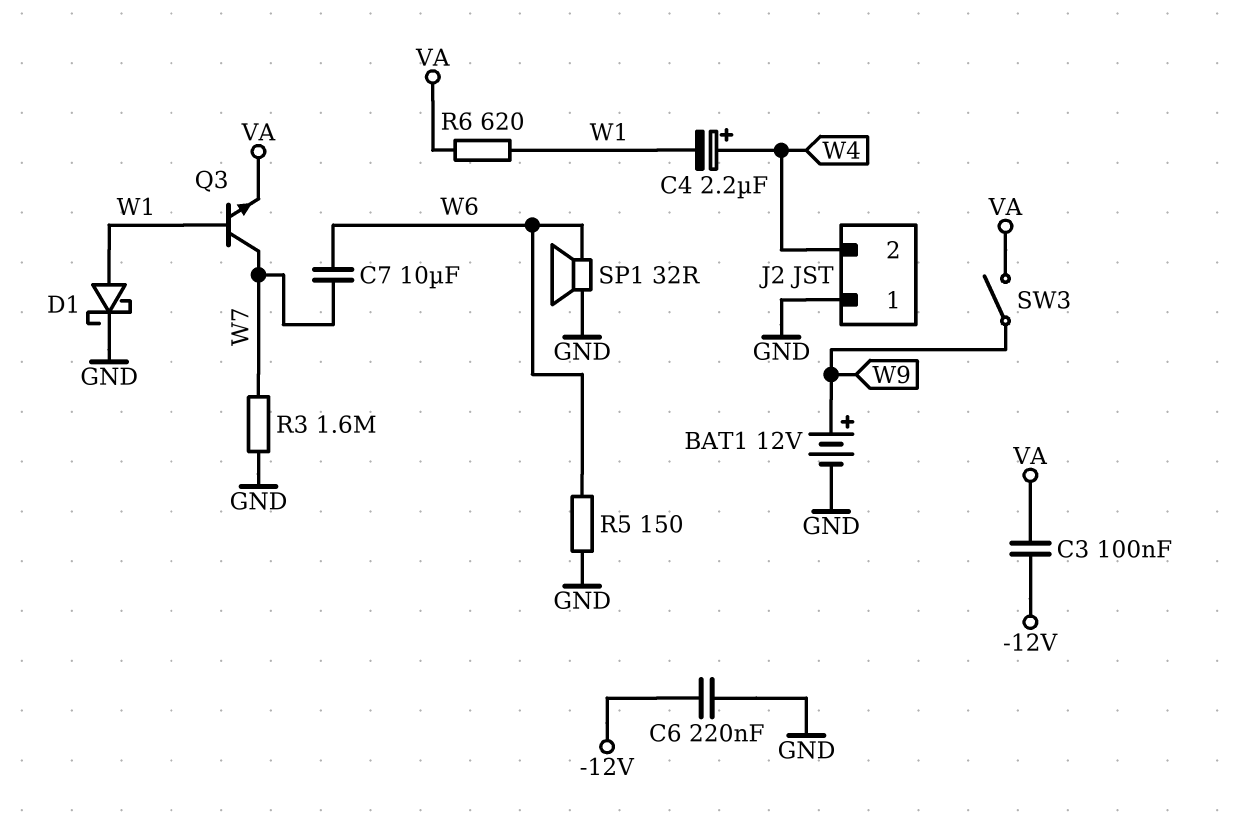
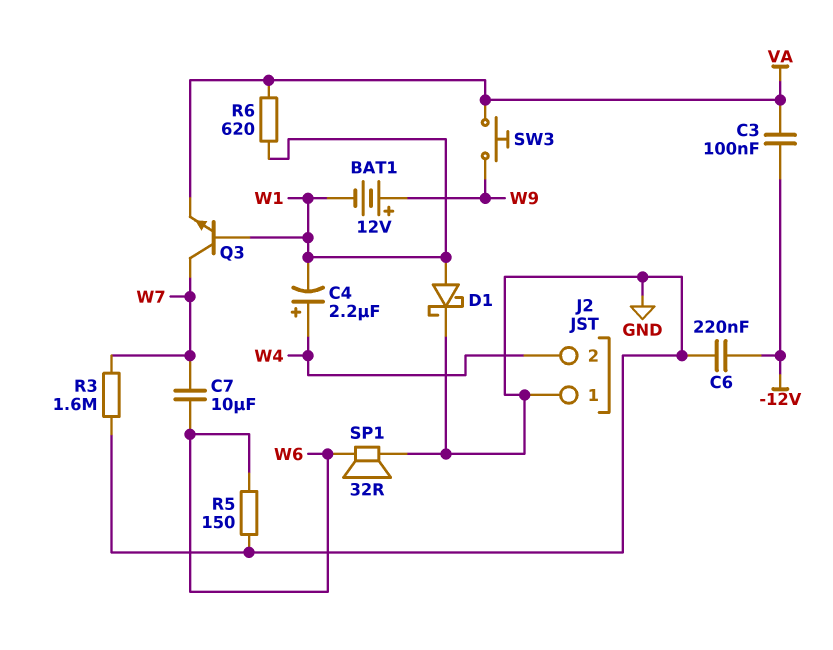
BAT1: 12V (plus W9, minus GND) -> 12V (plus W9, minus W1)
SW3: switch (VA, W9) -> button (VA, W9)

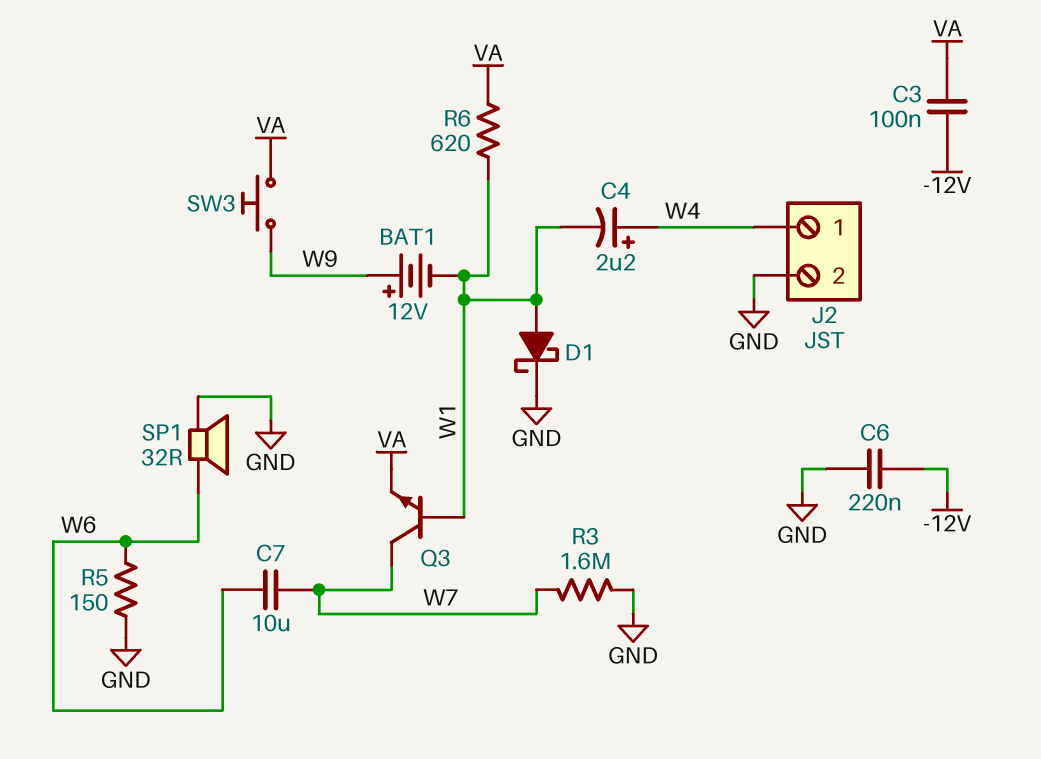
J2 pin 1: GND -> W4
J2 pin 2: W4 -> GND

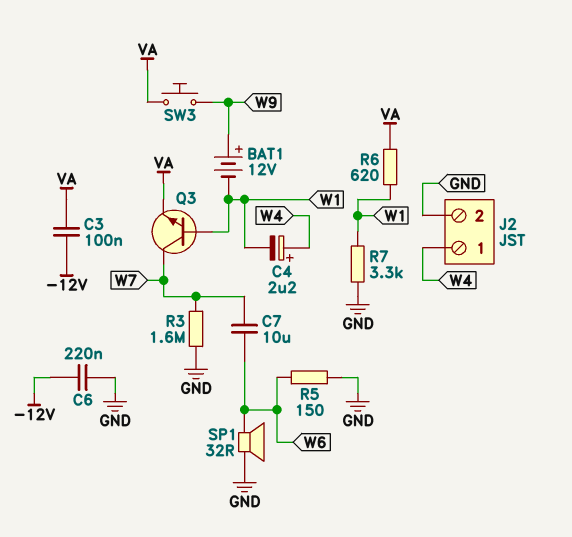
D1: schottky (A W1, K GND) -> none
R7: none -> 3.3k (GND, W1)

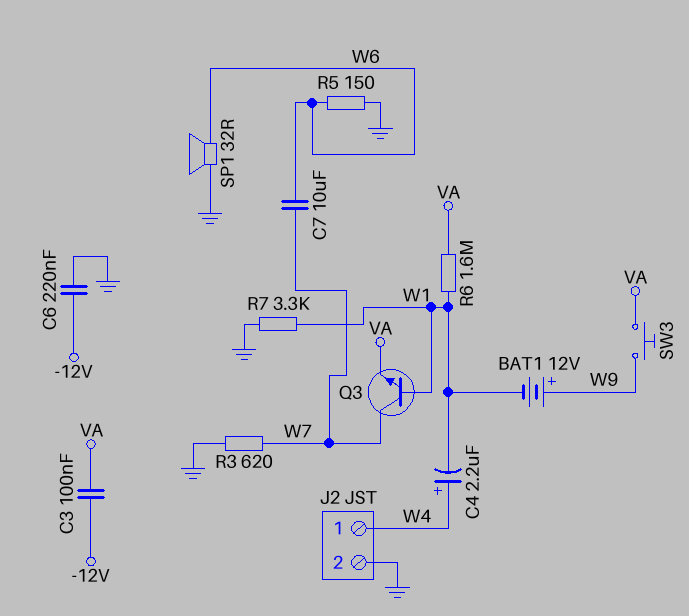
R3: 1.6M (GND, W7) -> 620 (GND, W7)
R6: 620 (VA, W1) -> 1.6M (VA, W1)

